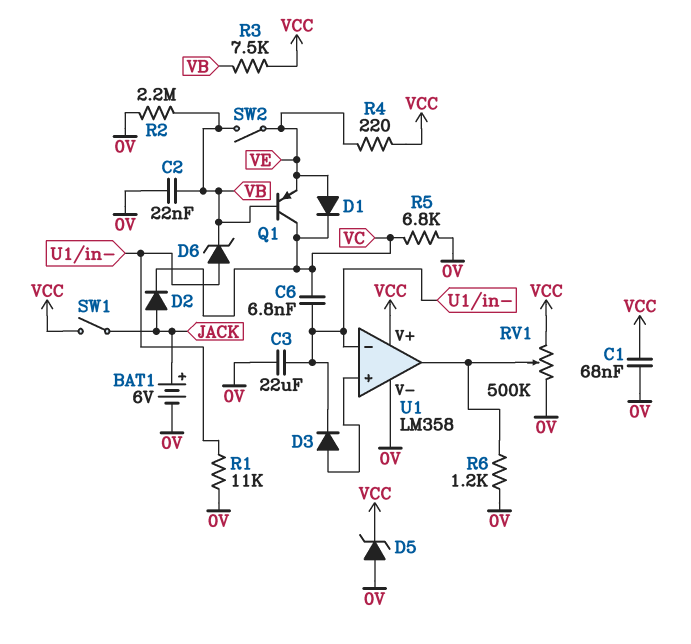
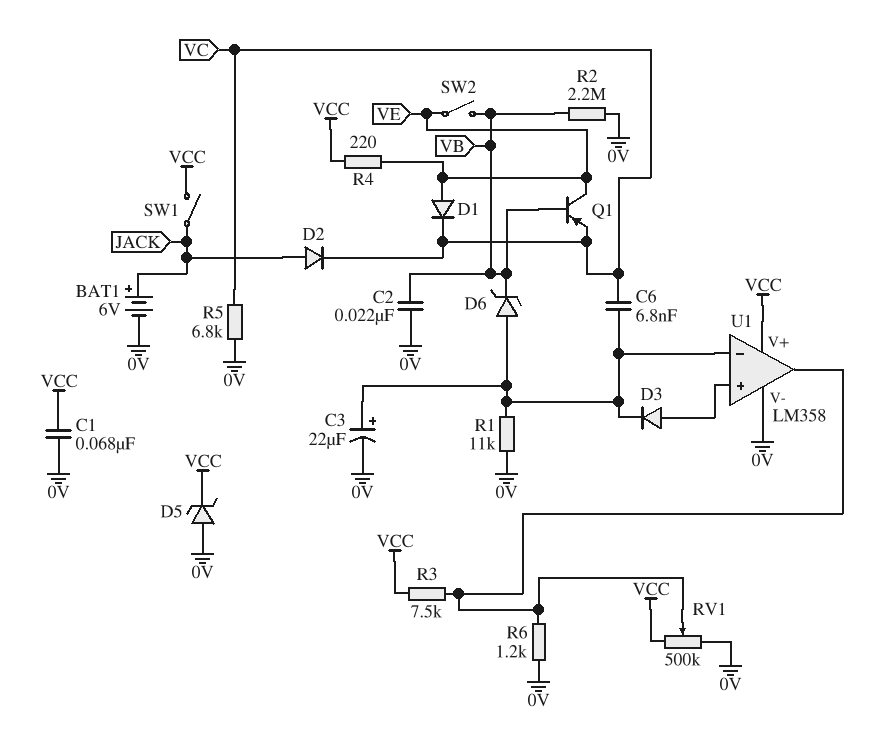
C3: 22uF (0V, U1/in-) -> 22uF (plus U1/in-, minus 0V)
Q1: PNP (B VB, C VC, E VE) -> PNP (B VB, C VE, E VC)
R3: 7.5k (VB, VCC) -> 7.5k (U1/out, VCC)

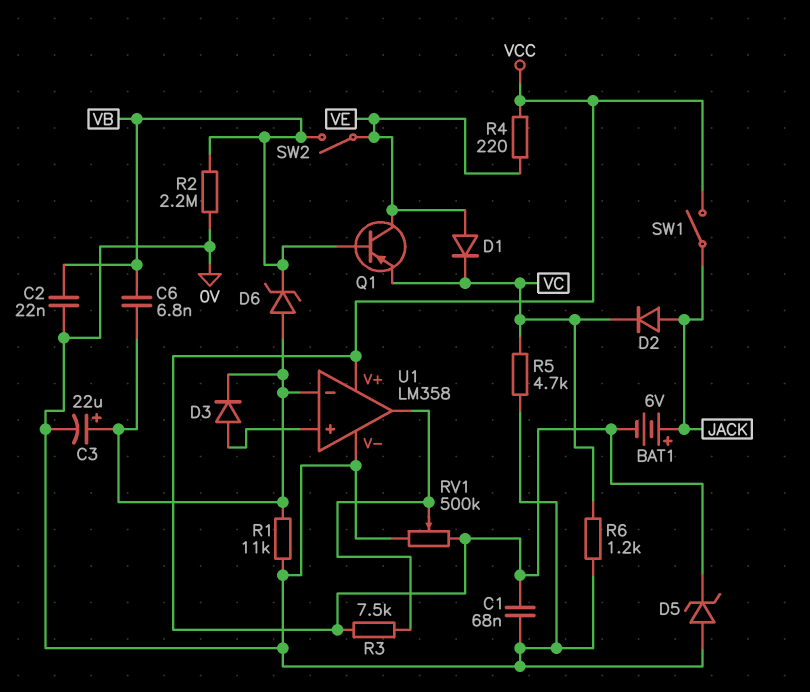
BAT1: 6V (plus JACK, minus 0V) -> 6V (plus JACK, minus VCC)
C6: 6.8nF (U1/in-, VC) -> 6.8nF (U1/in-, VB)
R5: 6.8k (0V, VC) -> 4.7k (0V, VC)
R6: 1.2k (0V, U1/out) -> 1.2k (0V, VC)

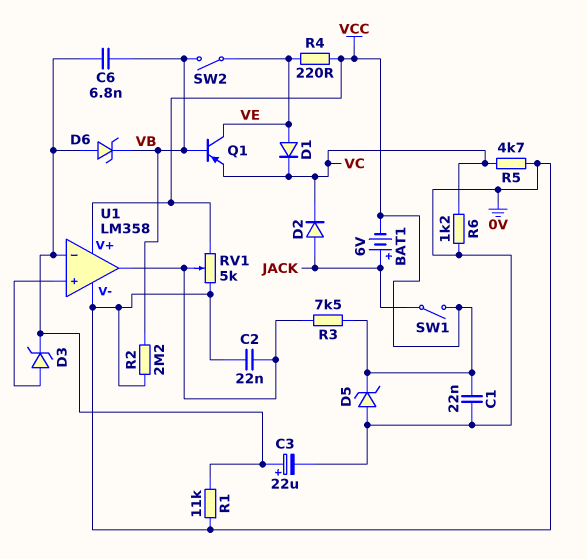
C1: 68nF (0V, VCC) -> 22nF (0V, VCC)
C2: 22nF (0V, VB) -> 22nF (0V, U1/out)
D3: diode (A U1/in+, K U1/in-) -> zener (A U1/in+, K U1/in-)
RV1: 500k (0V, VCC, wiper U1/out) -> 5k (0V, VCC, wiper U1/out)

